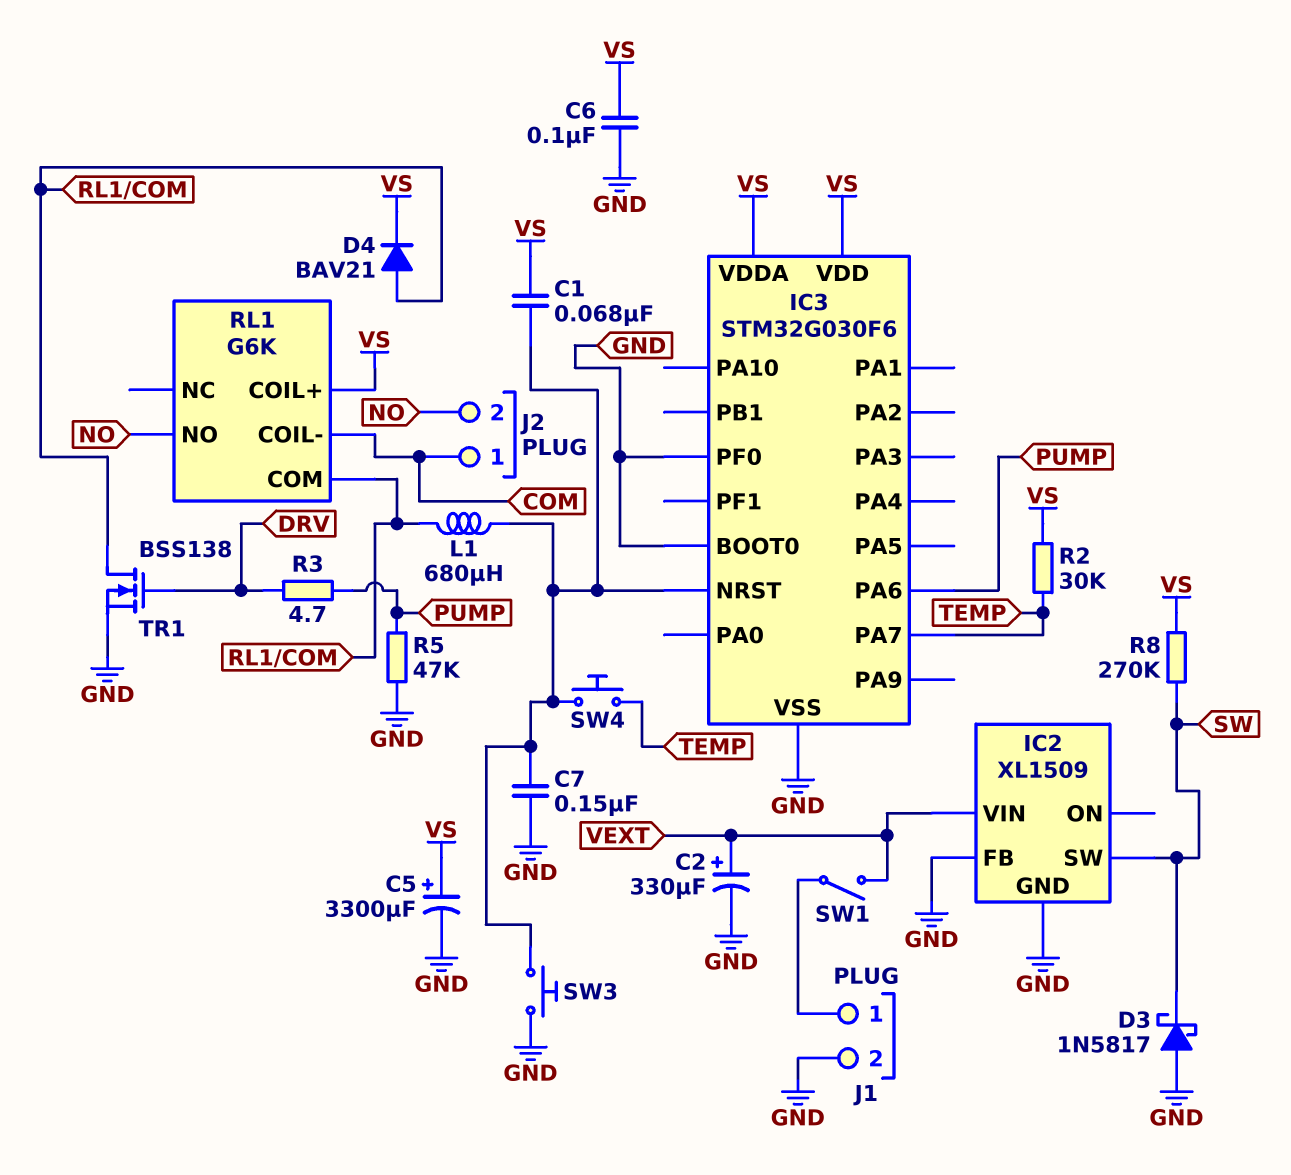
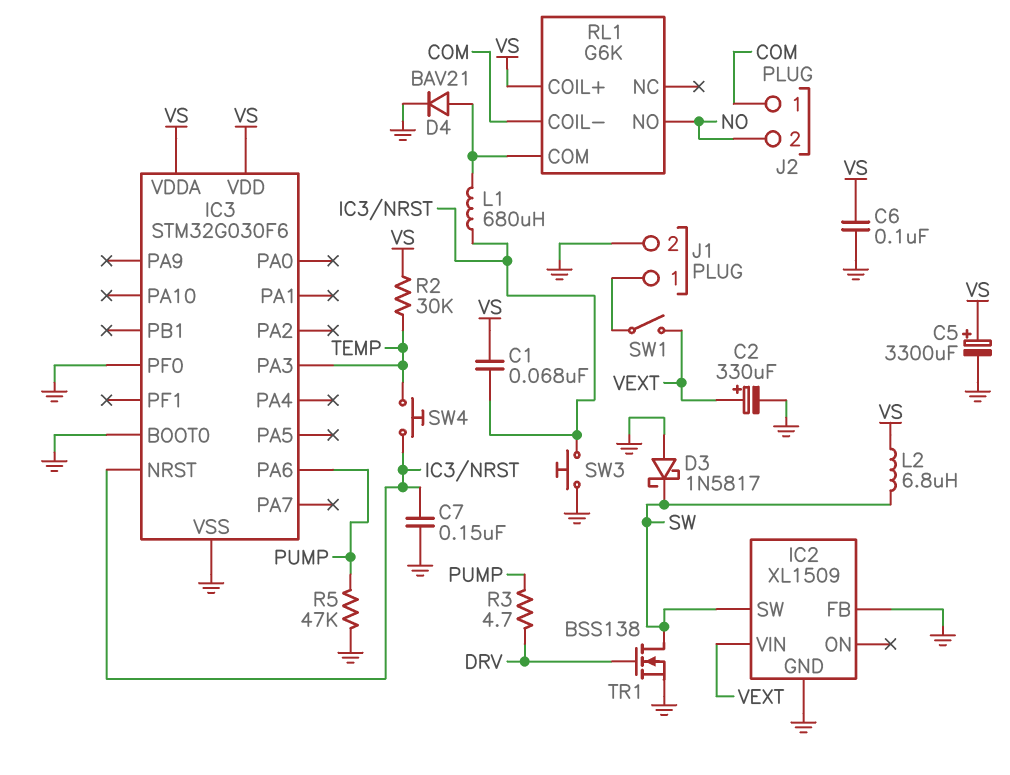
D4: diode BAV21 (A RL1/COM, K VS) -> diode BAV21 (A RL1/COM, K GND)
IC3 pin PA3: none -> TEMP
IC3 pin PA7: TEMP -> none
L2: none -> 6.8uH (SW, VS)
R8: 270k (SW, VS) -> none
TR1: NMOS BSS138 (G DRV, D RL1/COM, S GND) -> NMOS BSS138 (G DRV, D SW, S GND)

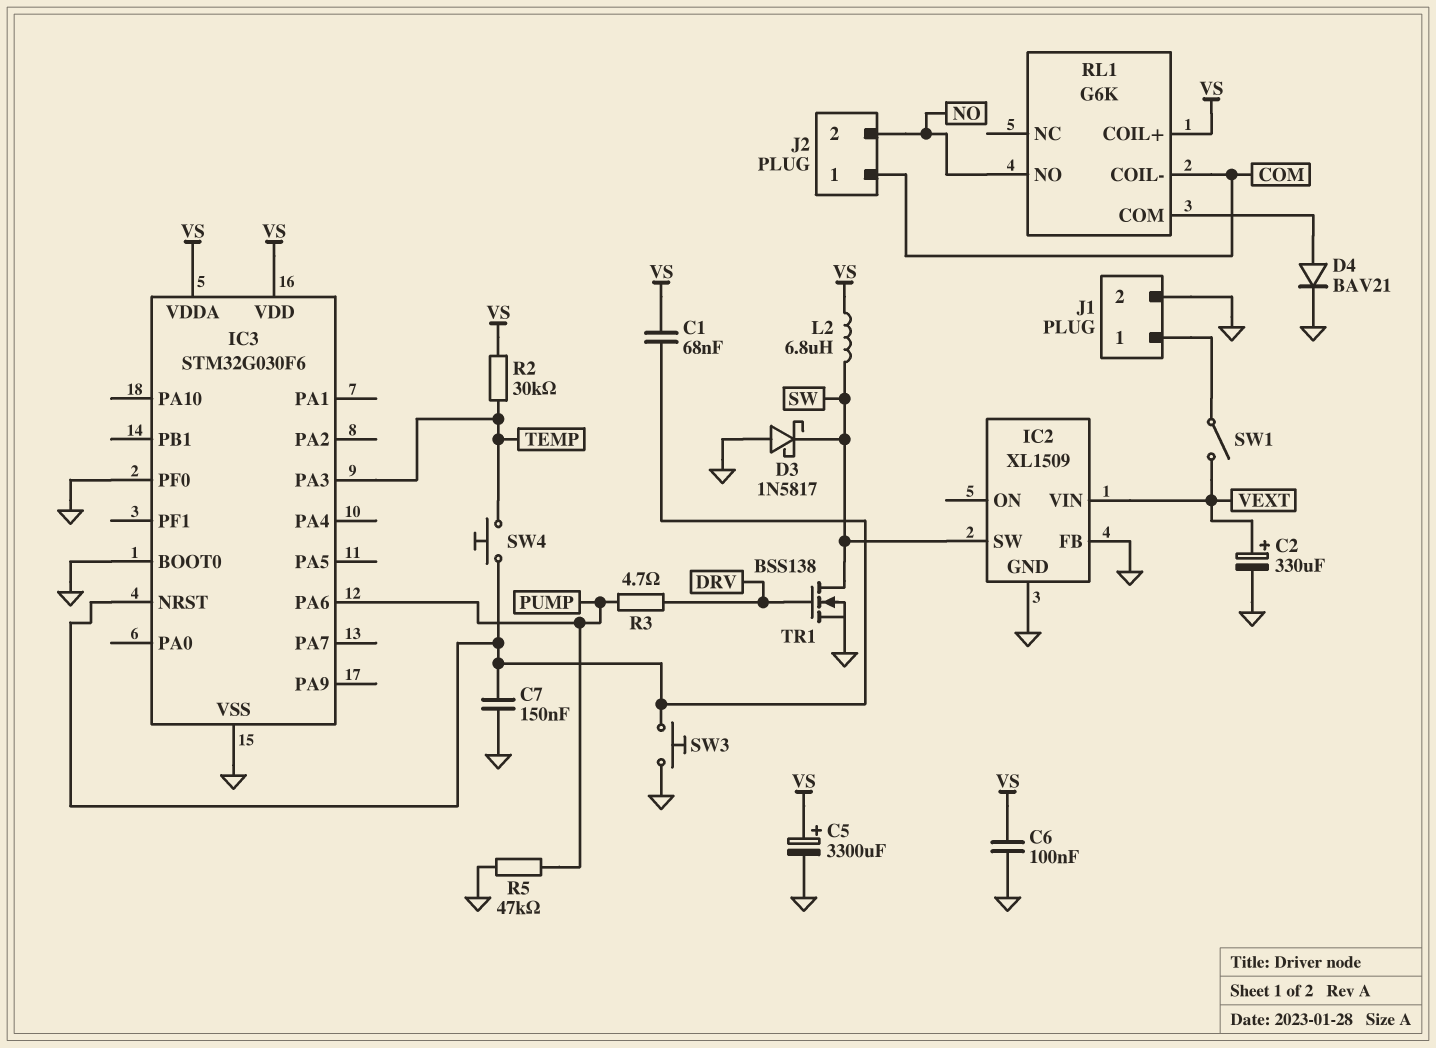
L1: 680uH (IC3/NRST, RL1/COM) -> none

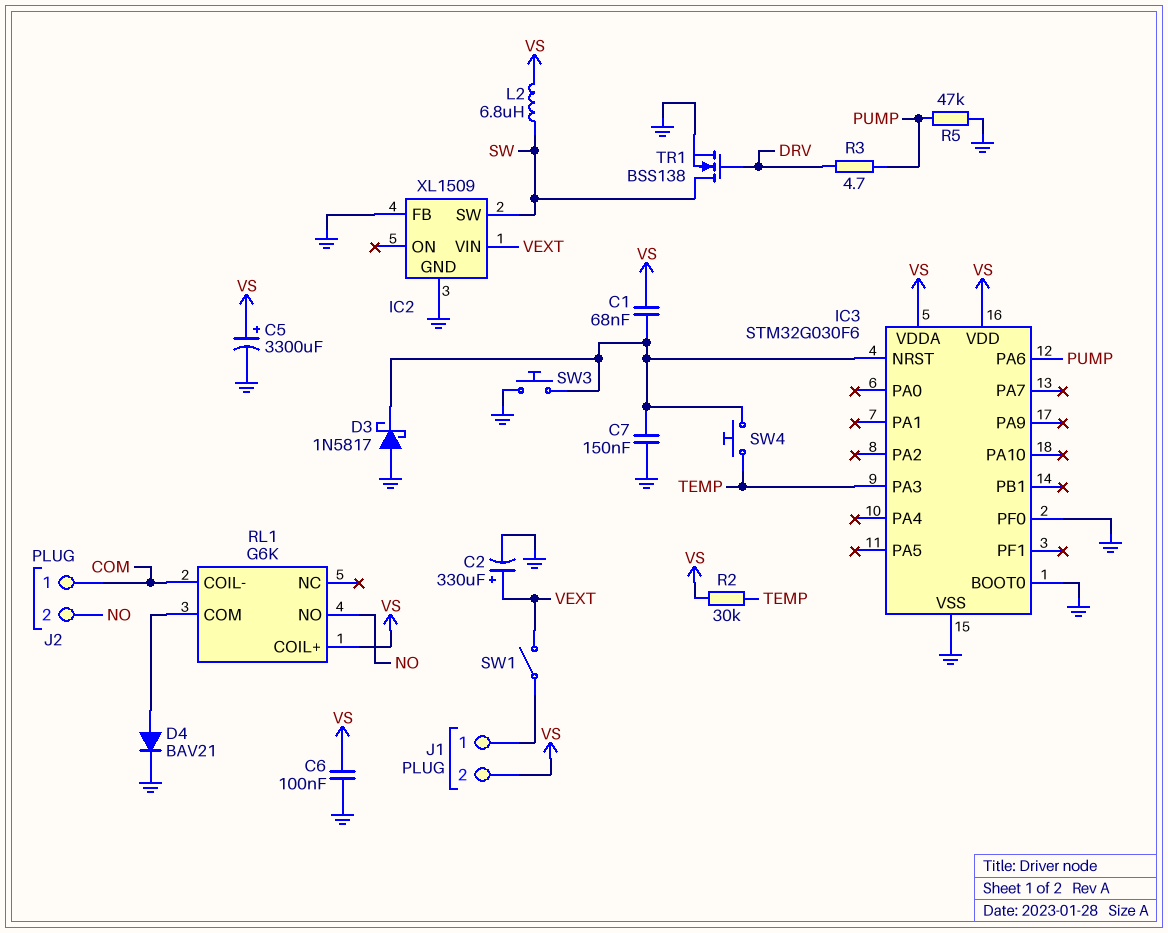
D3: schottky 1N5817 (A GND, K SW) -> schottky 1N5817 (A GND, K IC3/NRST)
J1 pin 2: GND -> VS

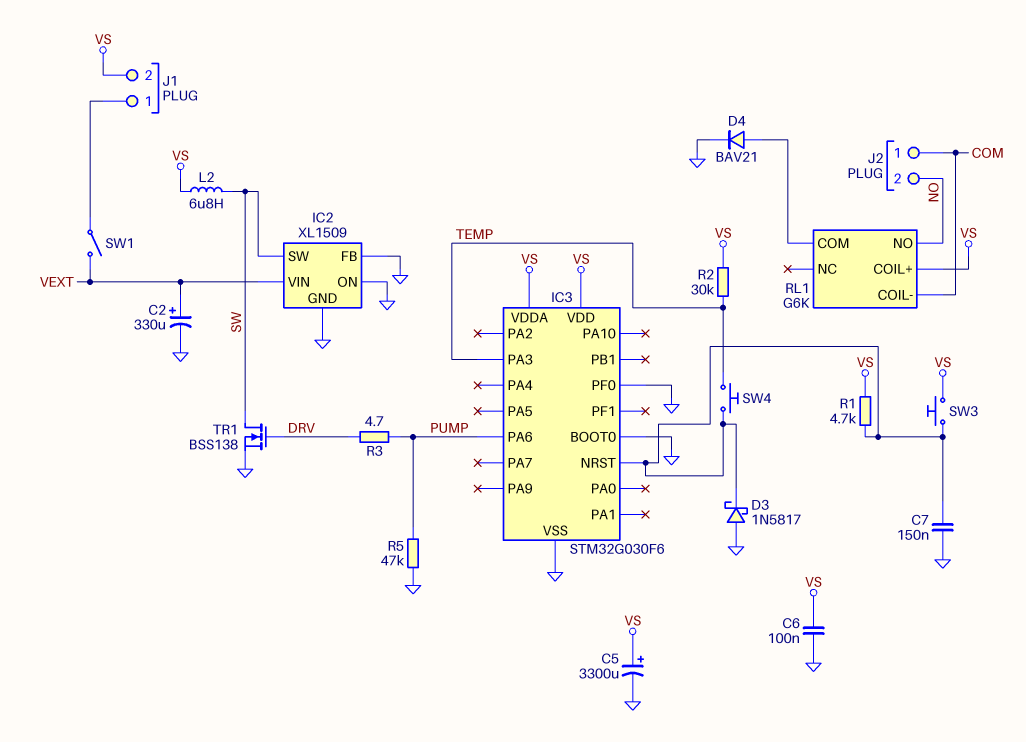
C1: 68nF (IC3/NRST, VS) -> none
IC2 pin ON: none -> GND
R1: none -> 4.7k (IC3/NRST, VS)
SW3: button (GND, IC3/NRST) -> button (IC3/NRST, VS)

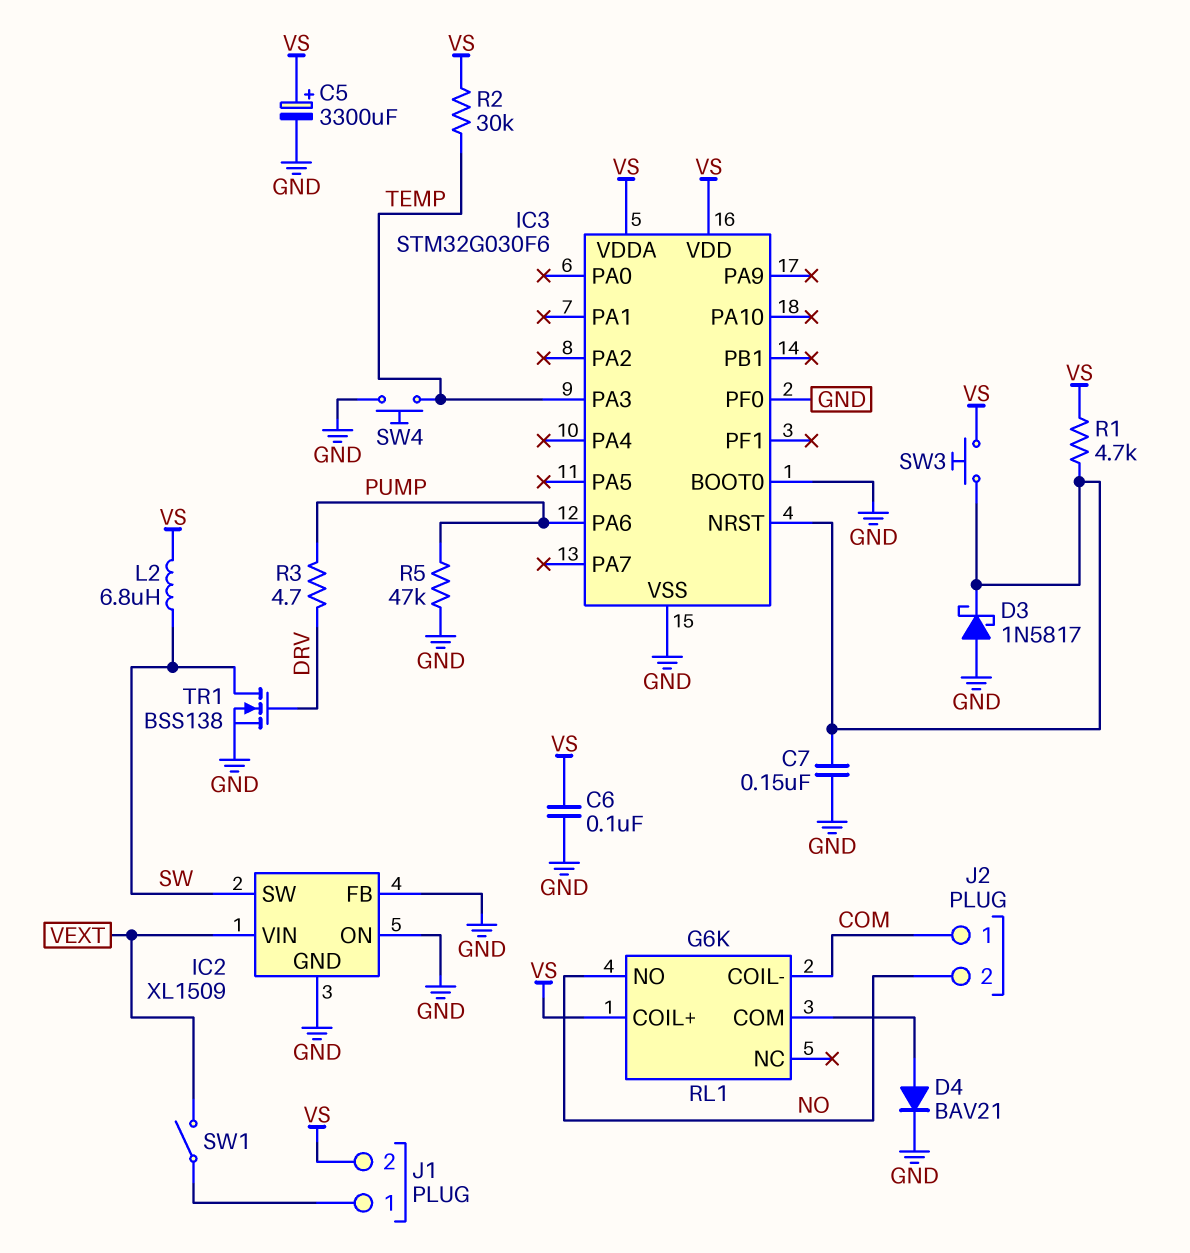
C2: 330uF (plus VEXT, minus GND) -> none
SW4: button (IC3/NRST, TEMP) -> button (GND, TEMP)

